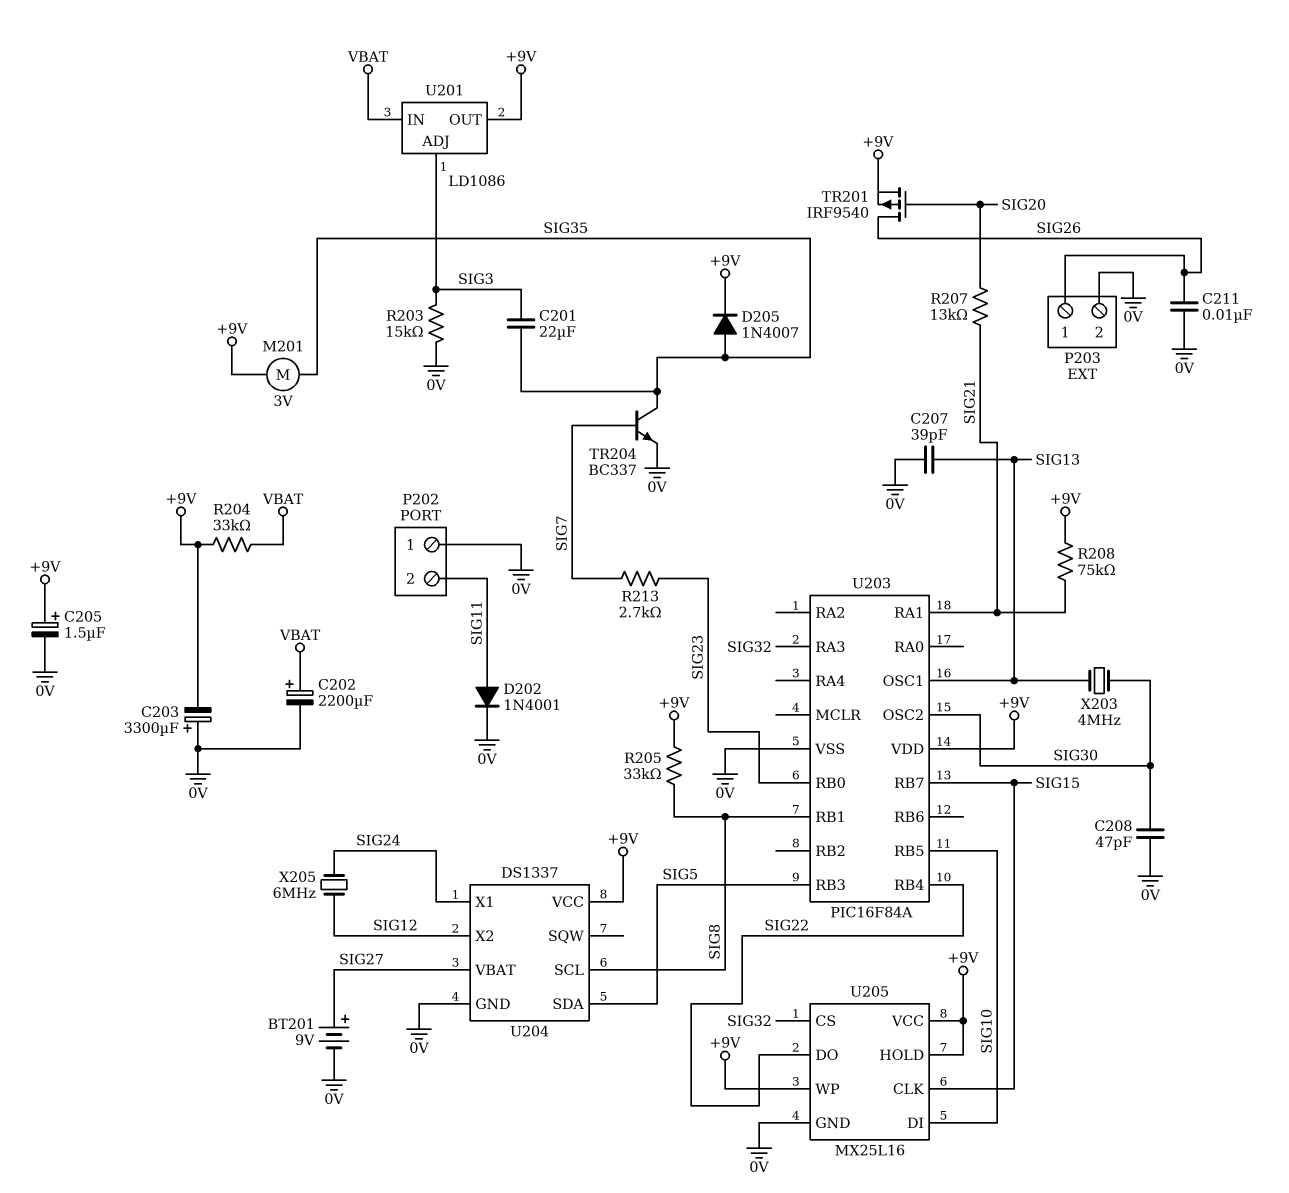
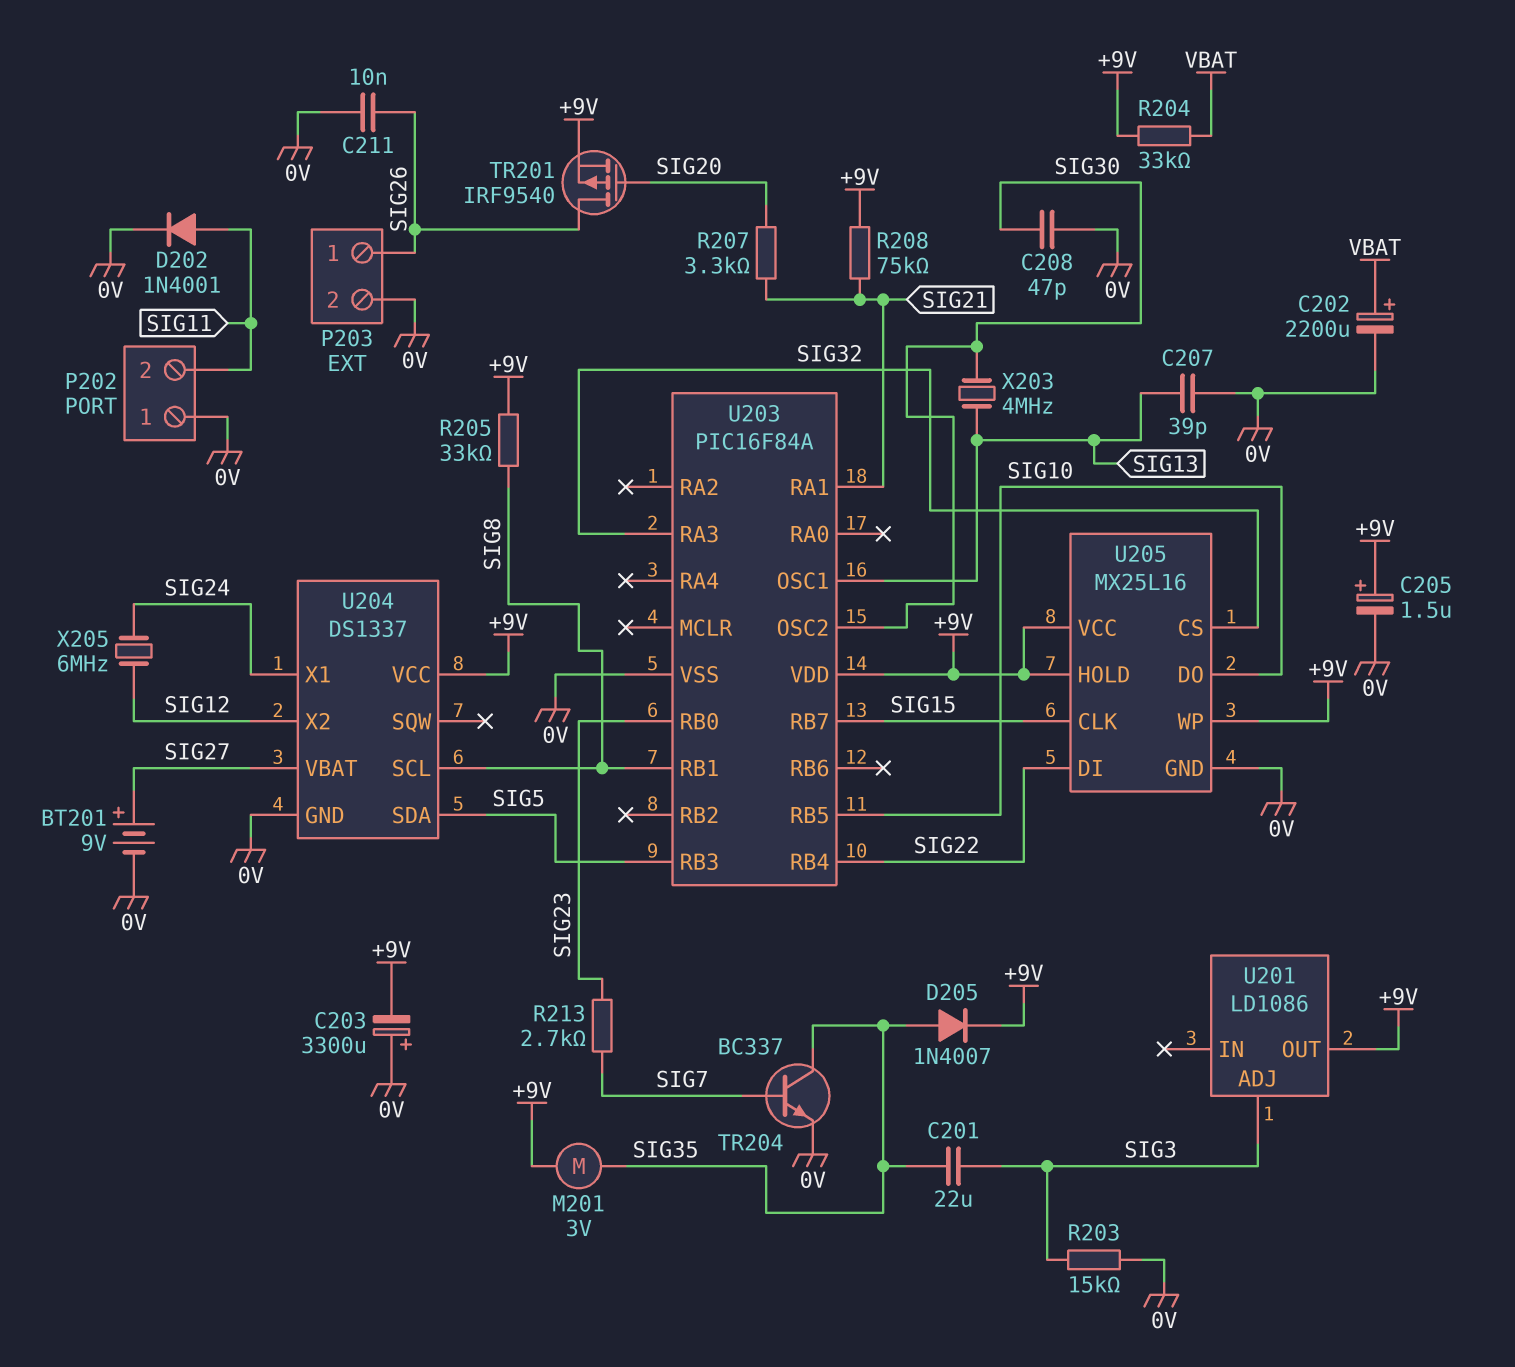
R207: 13k (SIG20, SIG21) -> 3.3k (SIG20, SIG21)
U201 pin IN: VBAT -> none
U205 pin DI: SIG10 -> SIG22
U205 pin DO: SIG22 -> SIG10

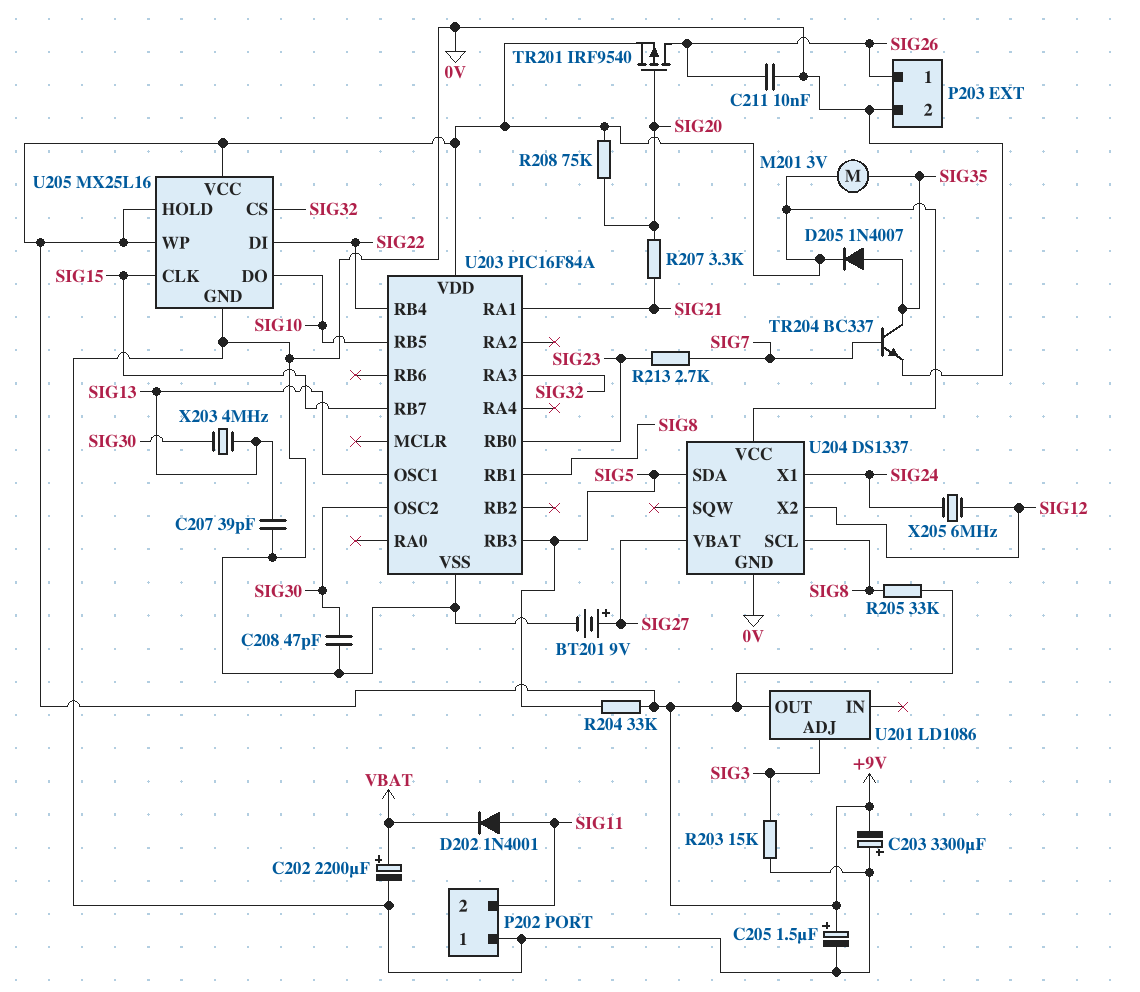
C201: 22uF (SIG3, SIG35) -> none
D202: diode 1N4001 (A SIG11, K 0V) -> diode 1N4001 (A SIG11, K VBAT)
R204: 33k (+9V, VBAT) -> 33k (+9V, SIG5)
R208: 75k (+9V, SIG21) -> 75k (+9V, SIG20)

